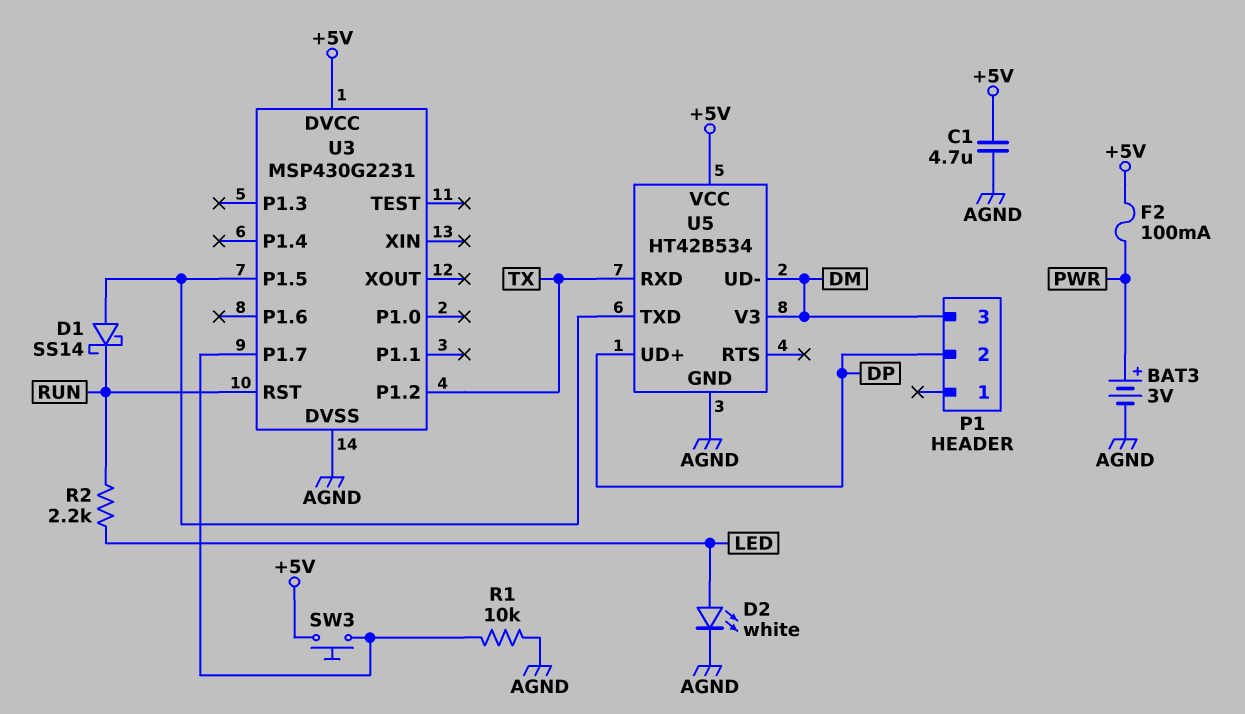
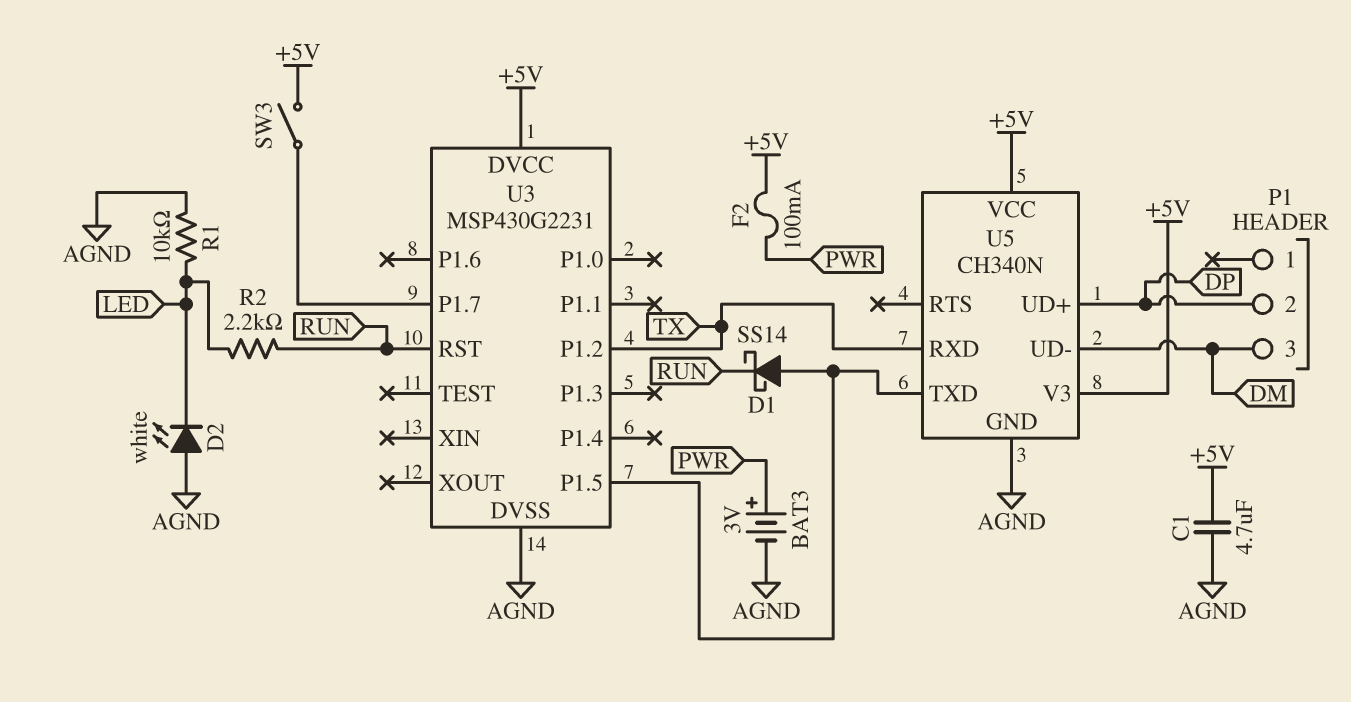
D2: LED white (A LED, K AGND) -> LED white (A AGND, K LED)
R1: 10k (AGND, U3/P1.7) -> 10k (AGND, LED)
SW3: button (+5V, U3/P1.7) -> switch (+5V, U3/P1.7)
U5: HT42B534 -> CH340N
U5 pin V3: DM -> +5V

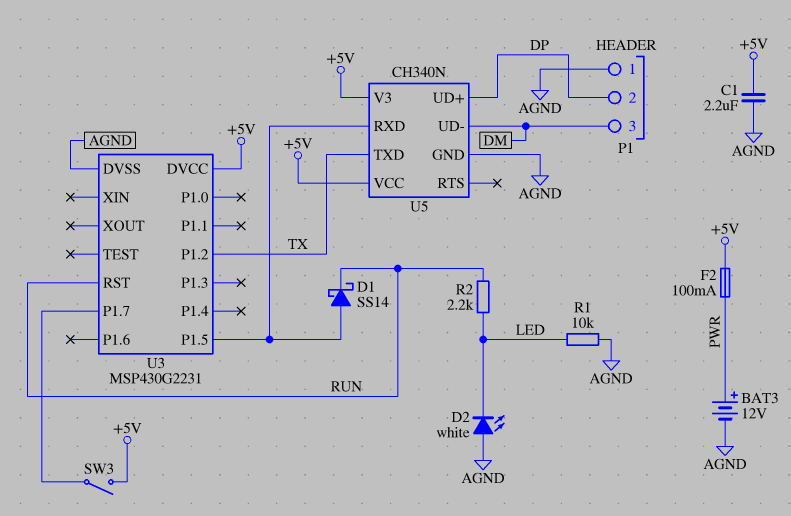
BAT3: 3V (plus PWR, minus AGND) -> 12V (plus PWR, minus AGND)
C1: 4.7uF (+5V, AGND) -> 2.2uF (+5V, AGND)
P1 pin 1: none -> AGND
U5 pin RXD: TX -> U3/P1.5
U5 pin TXD: U3/P1.5 -> TX

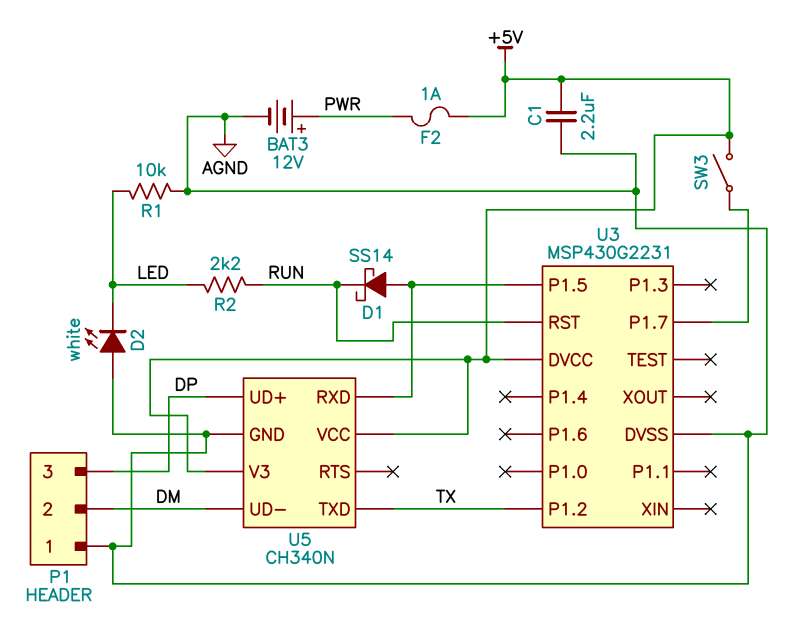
F2: 100mA (+5V, PWR) -> 1A (+5V, PWR)
P1 pin 2: DP -> DM
P1 pin 3: DM -> DP

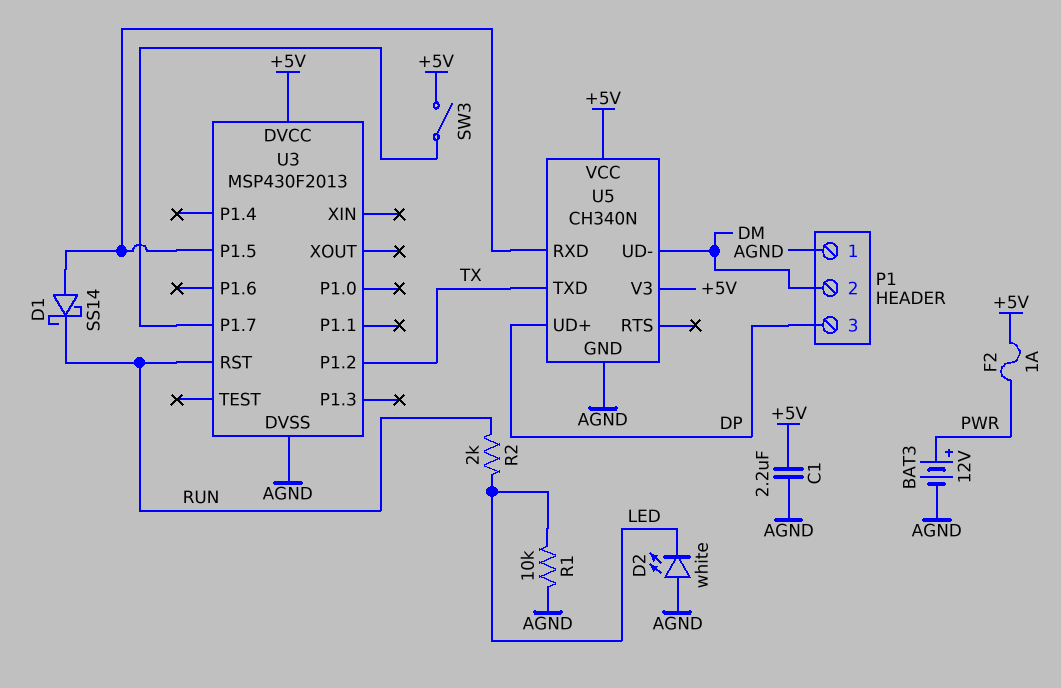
R2: 2.2k (LED, RUN) -> 2k (LED, RUN)
U3: MSP430G2231 -> MSP430F2013

